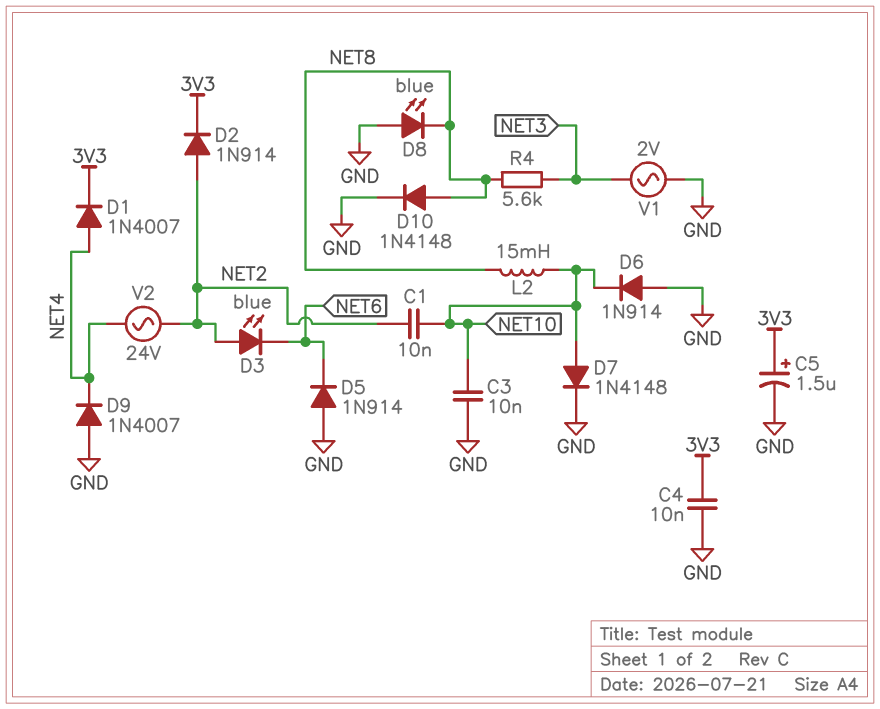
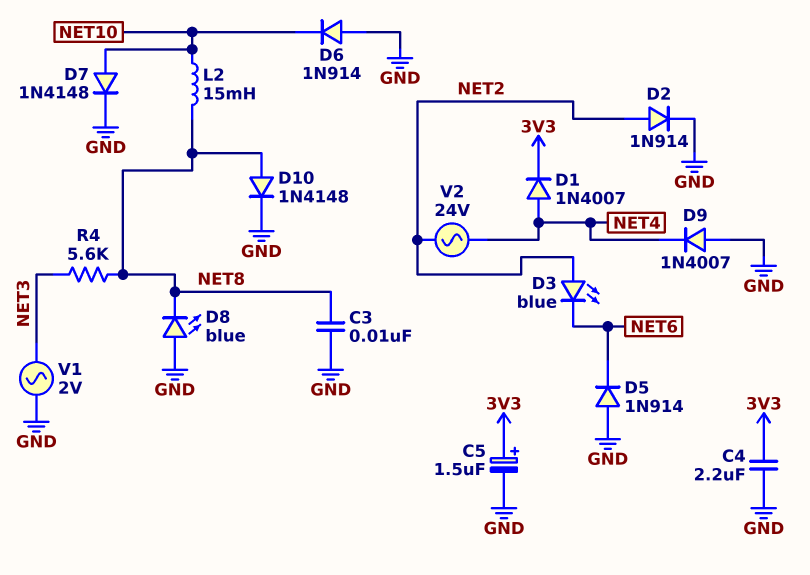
C1: 10nF (NET2, NET10) -> none
C3: 10nF (GND, NET10) -> 10nF (GND, NET8)
C4: 10nF (3V3, GND) -> 2.2uF (3V3, GND)
D2: diode 1N914 (A NET2, K 3V3) -> diode 1N914 (A NET2, K GND)

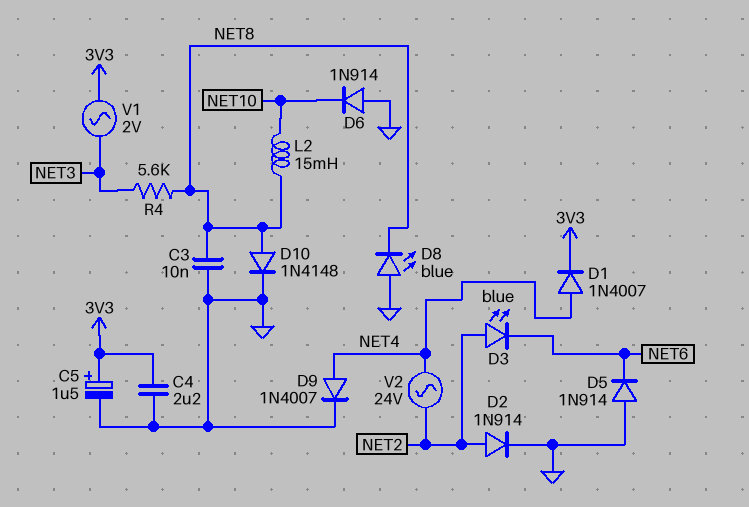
D7: diode 1N4148 (A NET10, K GND) -> none
D9: diode 1N4007 (A GND, K NET4) -> diode 1N4007 (A NET4, K GND)
V1: AC 2V (GND, NET3) -> AC 2V (3V3, NET3)

